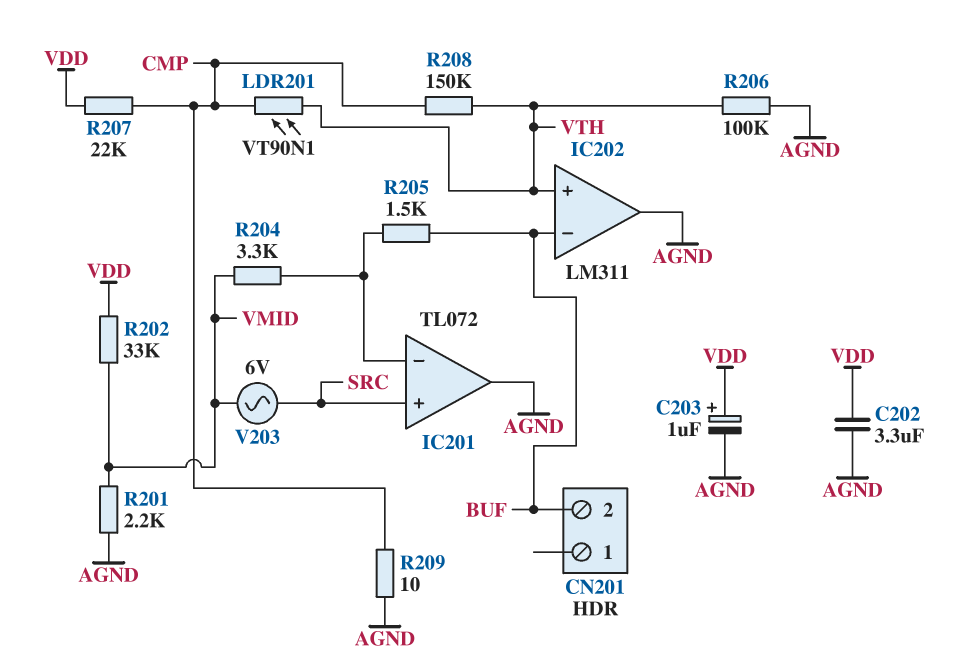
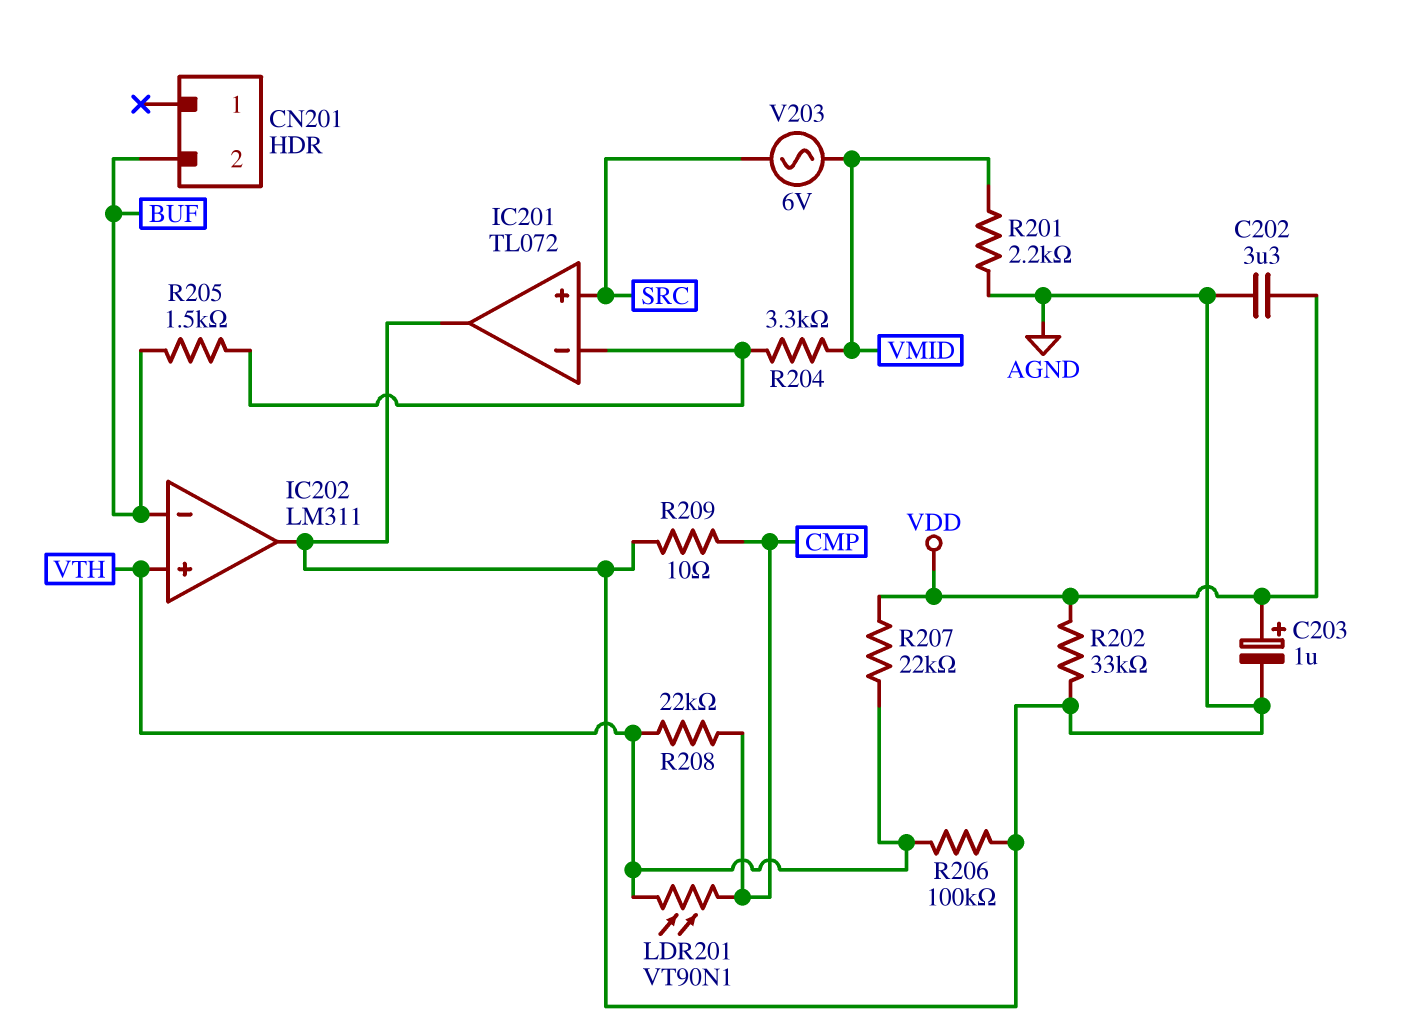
R202: 33k (VDD, VMID) -> 33k (AGND, VDD)
R207: 22k (CMP, VDD) -> 22k (VDD, VTH)
R208: 150k (CMP, VTH) -> 22k (CMP, VTH)

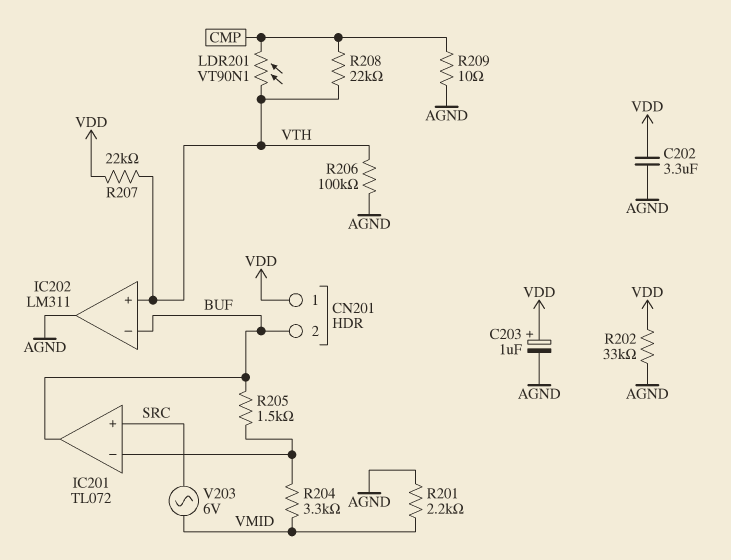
CN201 pin 1: none -> VDD
IC201 pin out: AGND -> BUF

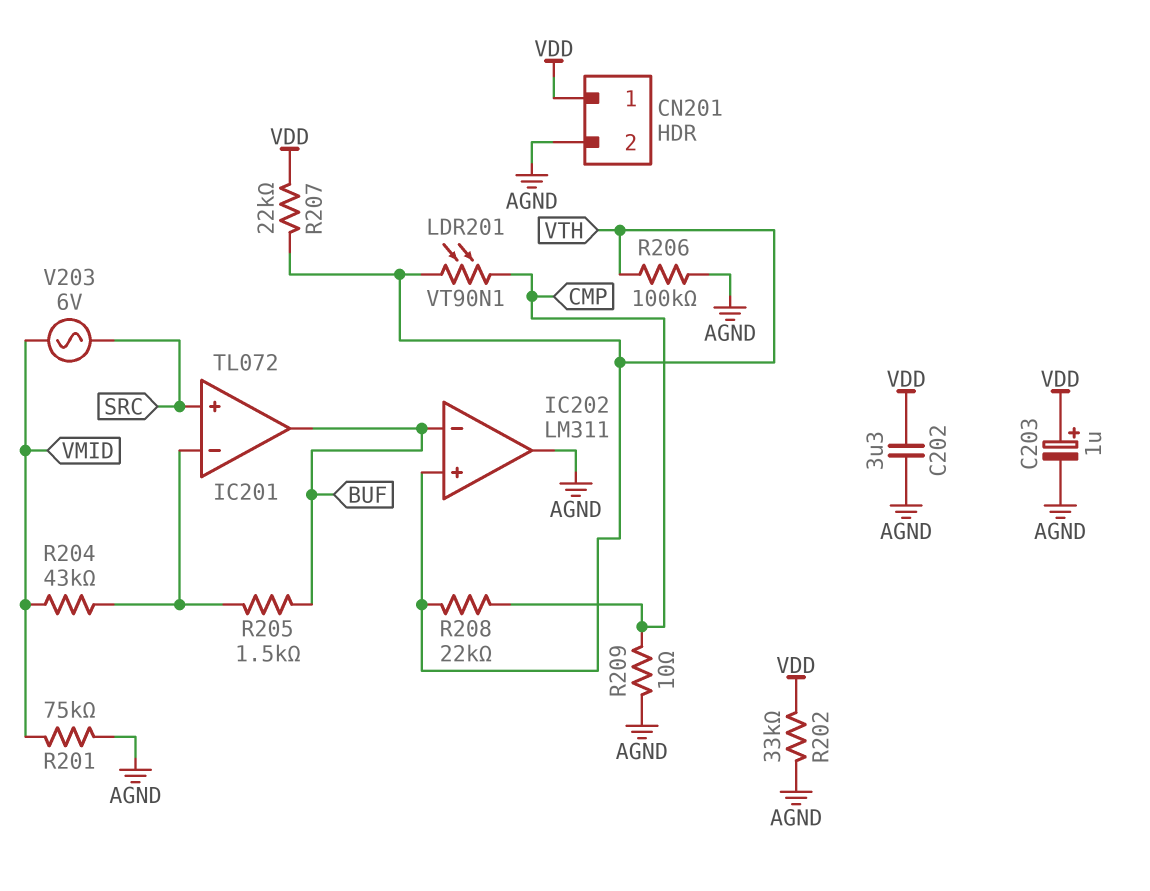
CN201 pin 2: BUF -> AGND
R201: 2.2k (AGND, VMID) -> 75k (AGND, VMID)
R204: 3.3k (IC201/in-, VMID) -> 43k (IC201/in-, VMID)

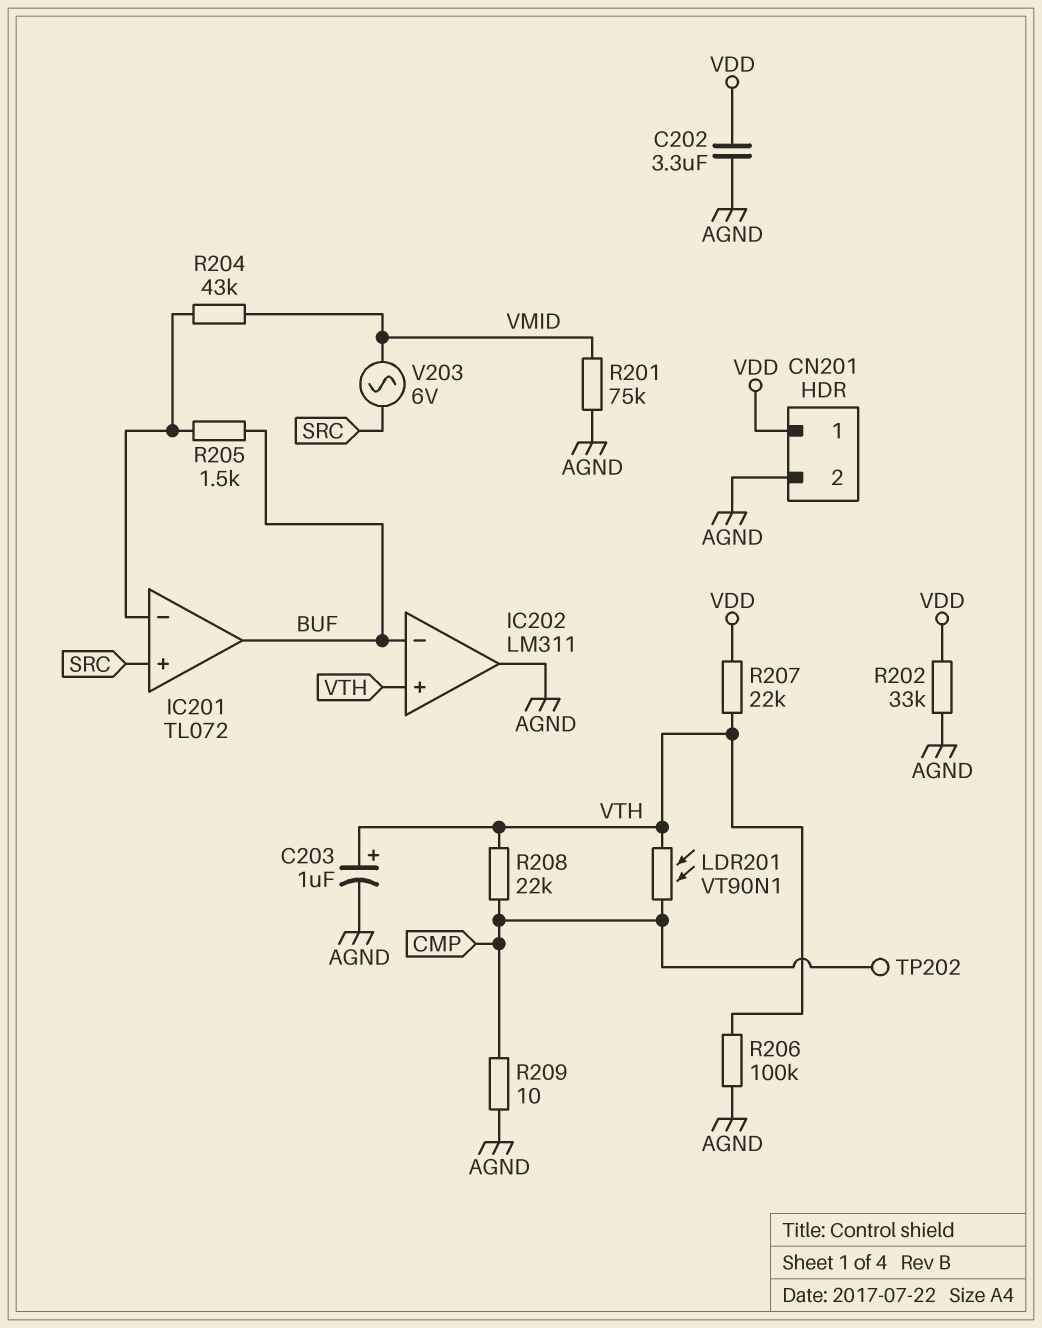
C203: 1uF (plus VDD, minus AGND) -> 1uF (plus VTH, minus AGND)
TP202: none -> test point (CMP)

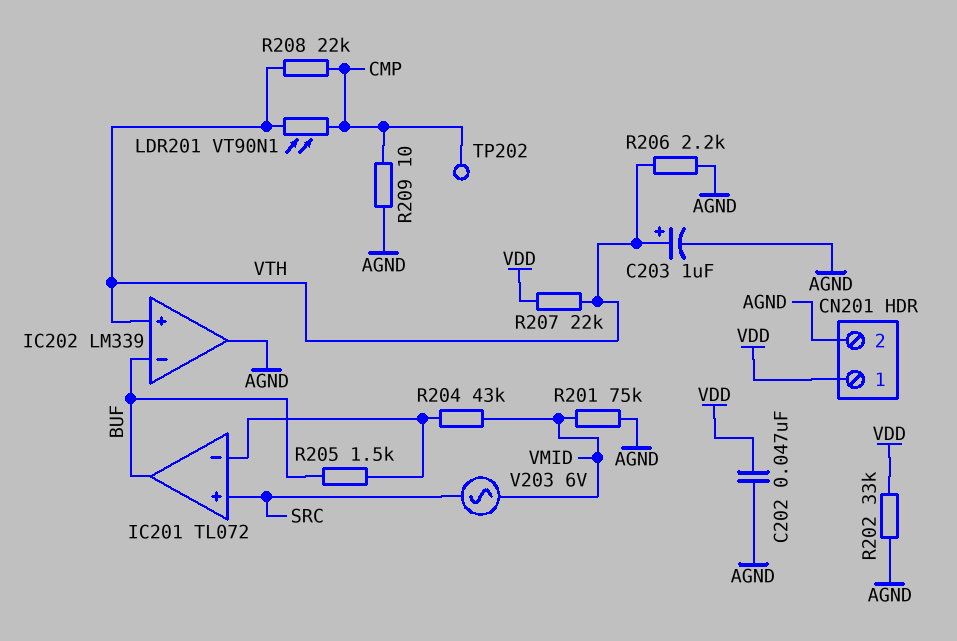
C202: 3.3uF (AGND, VDD) -> 47nF (AGND, VDD)
IC202: LM311 -> LM339
R206: 100k (AGND, VTH) -> 2.2k (AGND, VTH)

